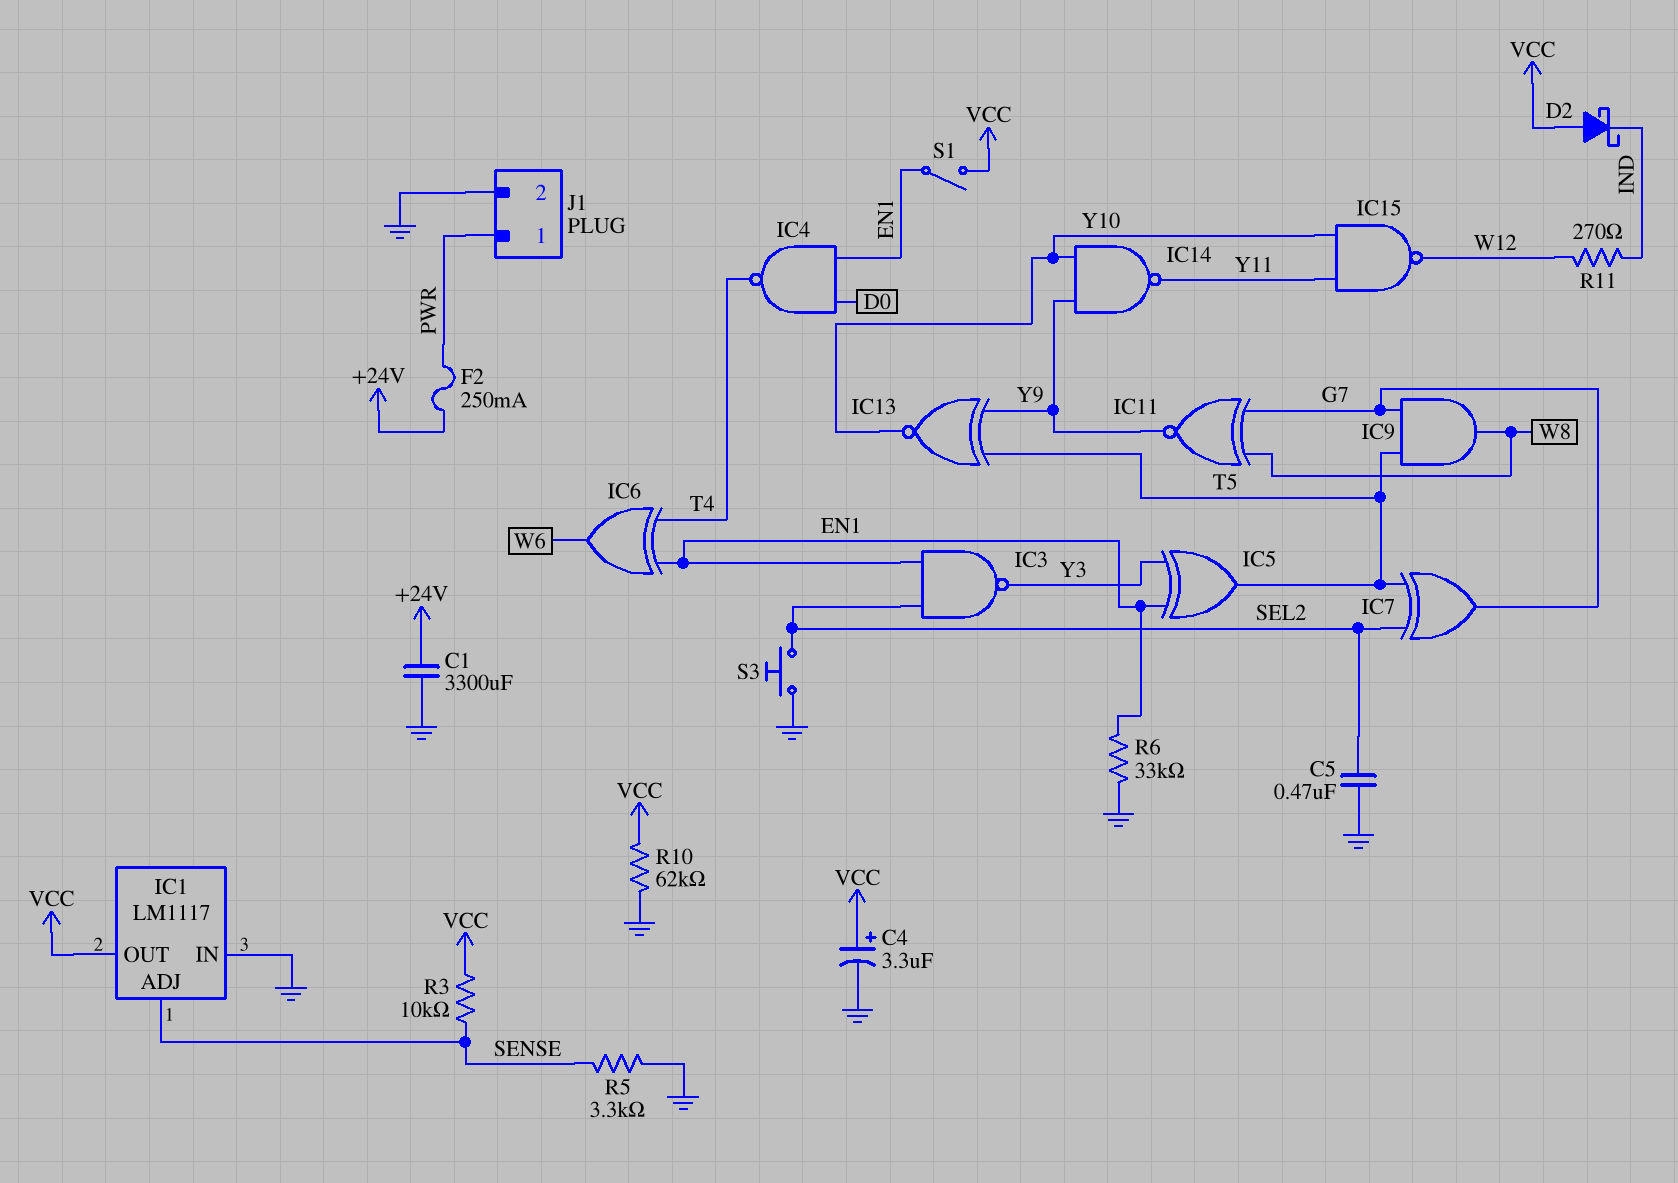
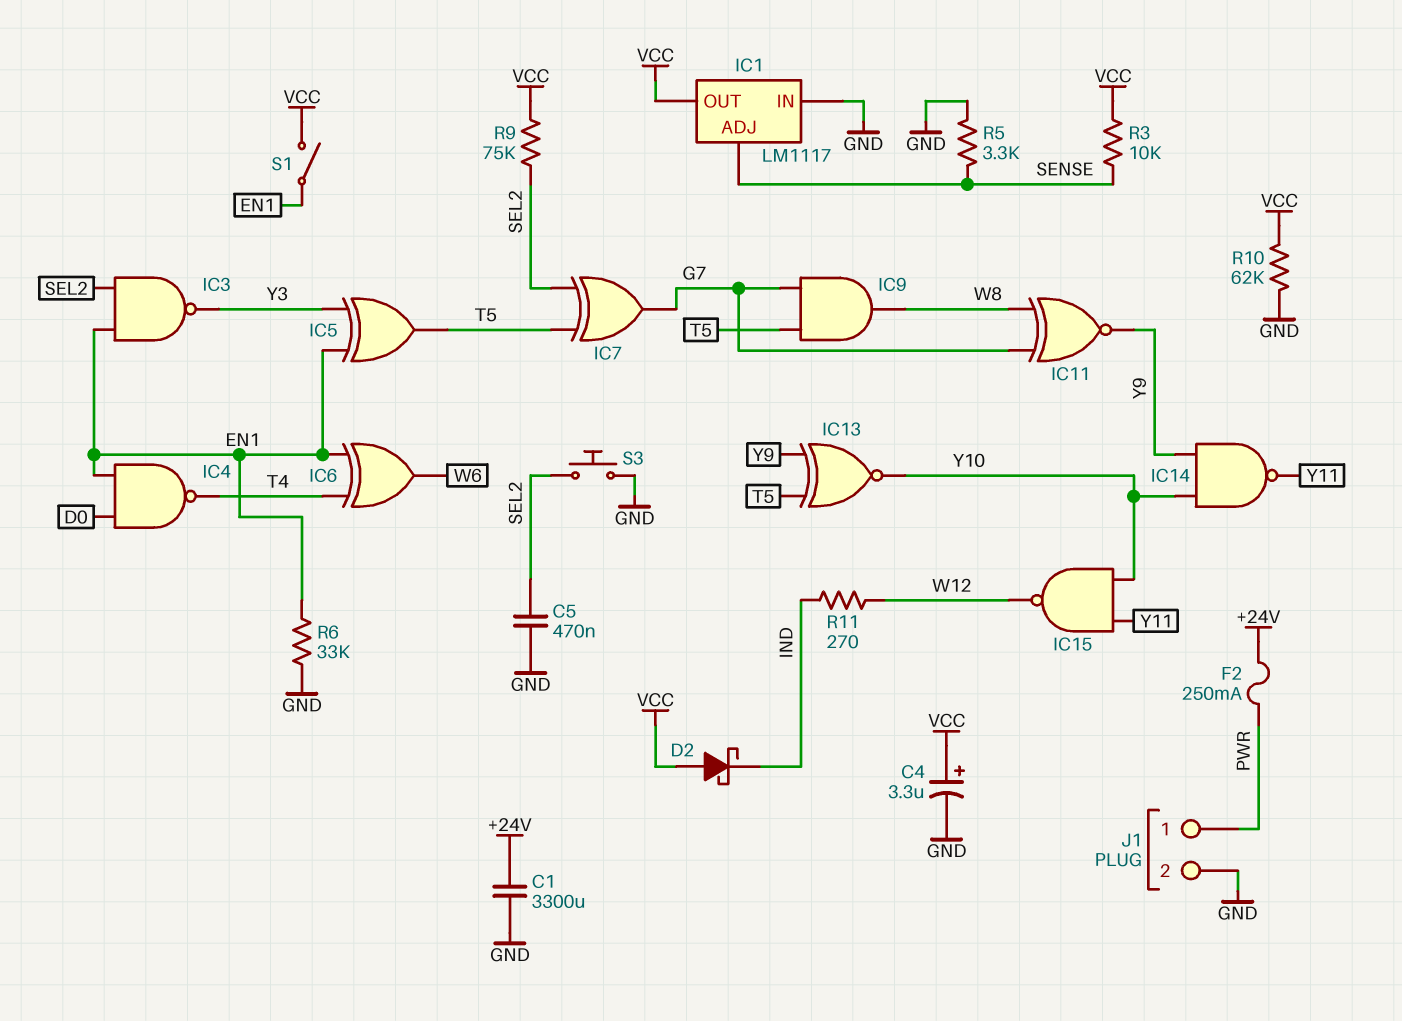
R9: none -> 75k (SEL2, VCC)

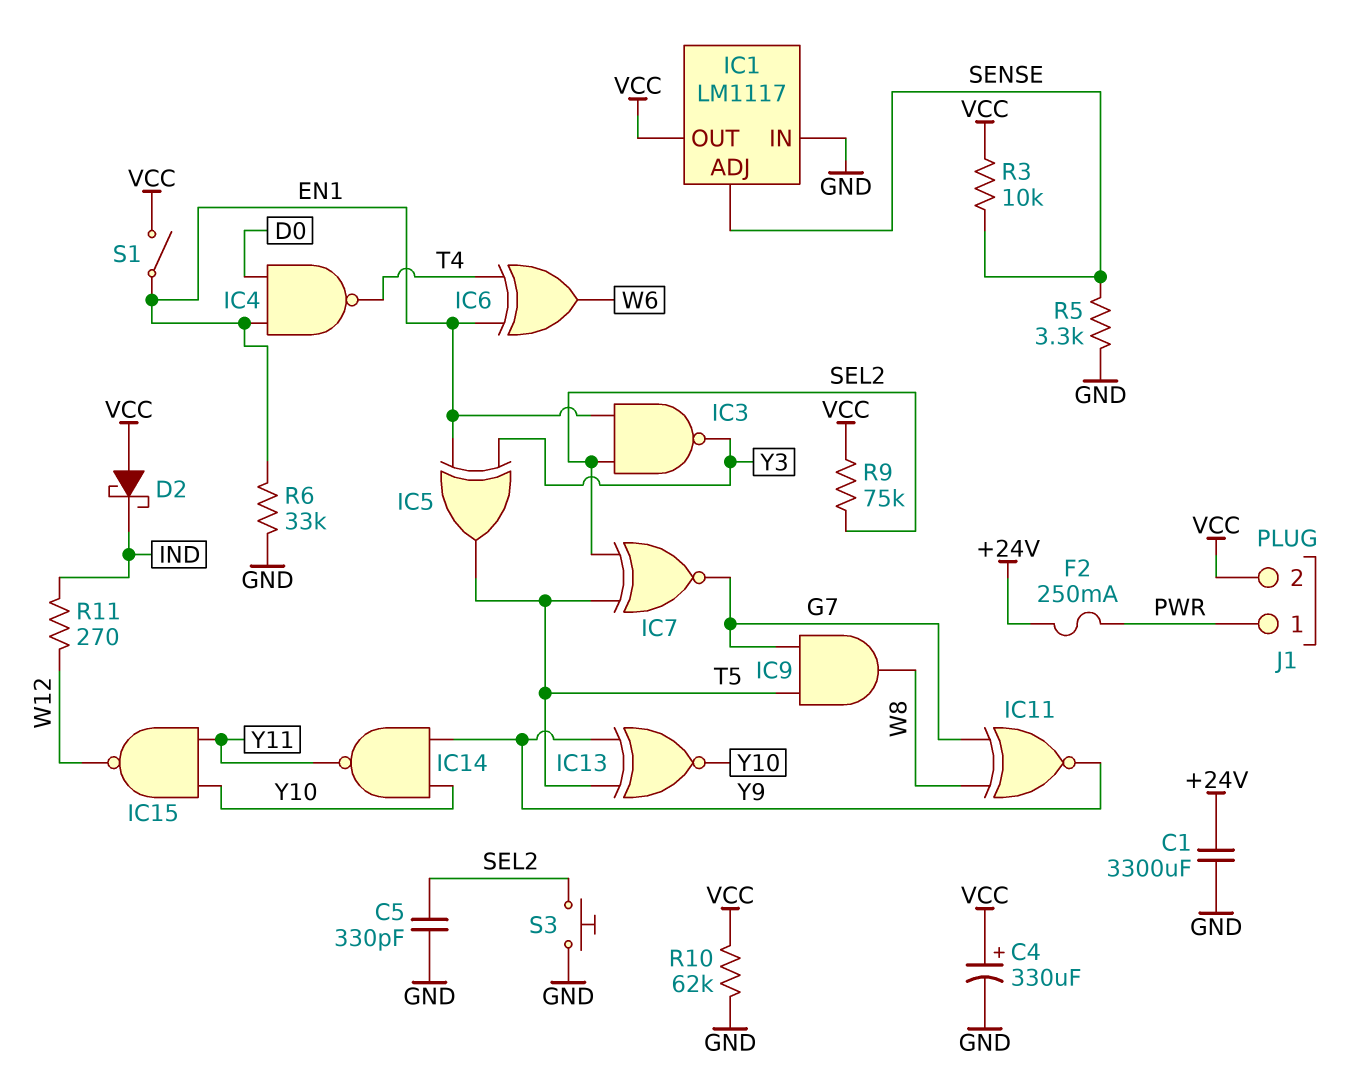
C4: 3.3uF (plus VCC, minus GND) -> 330uF (plus VCC, minus GND)
C5: 470nF (GND, SEL2) -> 330pF (GND, SEL2)
IC7: XOR (in SEL2, in T5, out G7) -> XNOR (in SEL2, in T5, out G7)
J1 pin 2: GND -> VCC

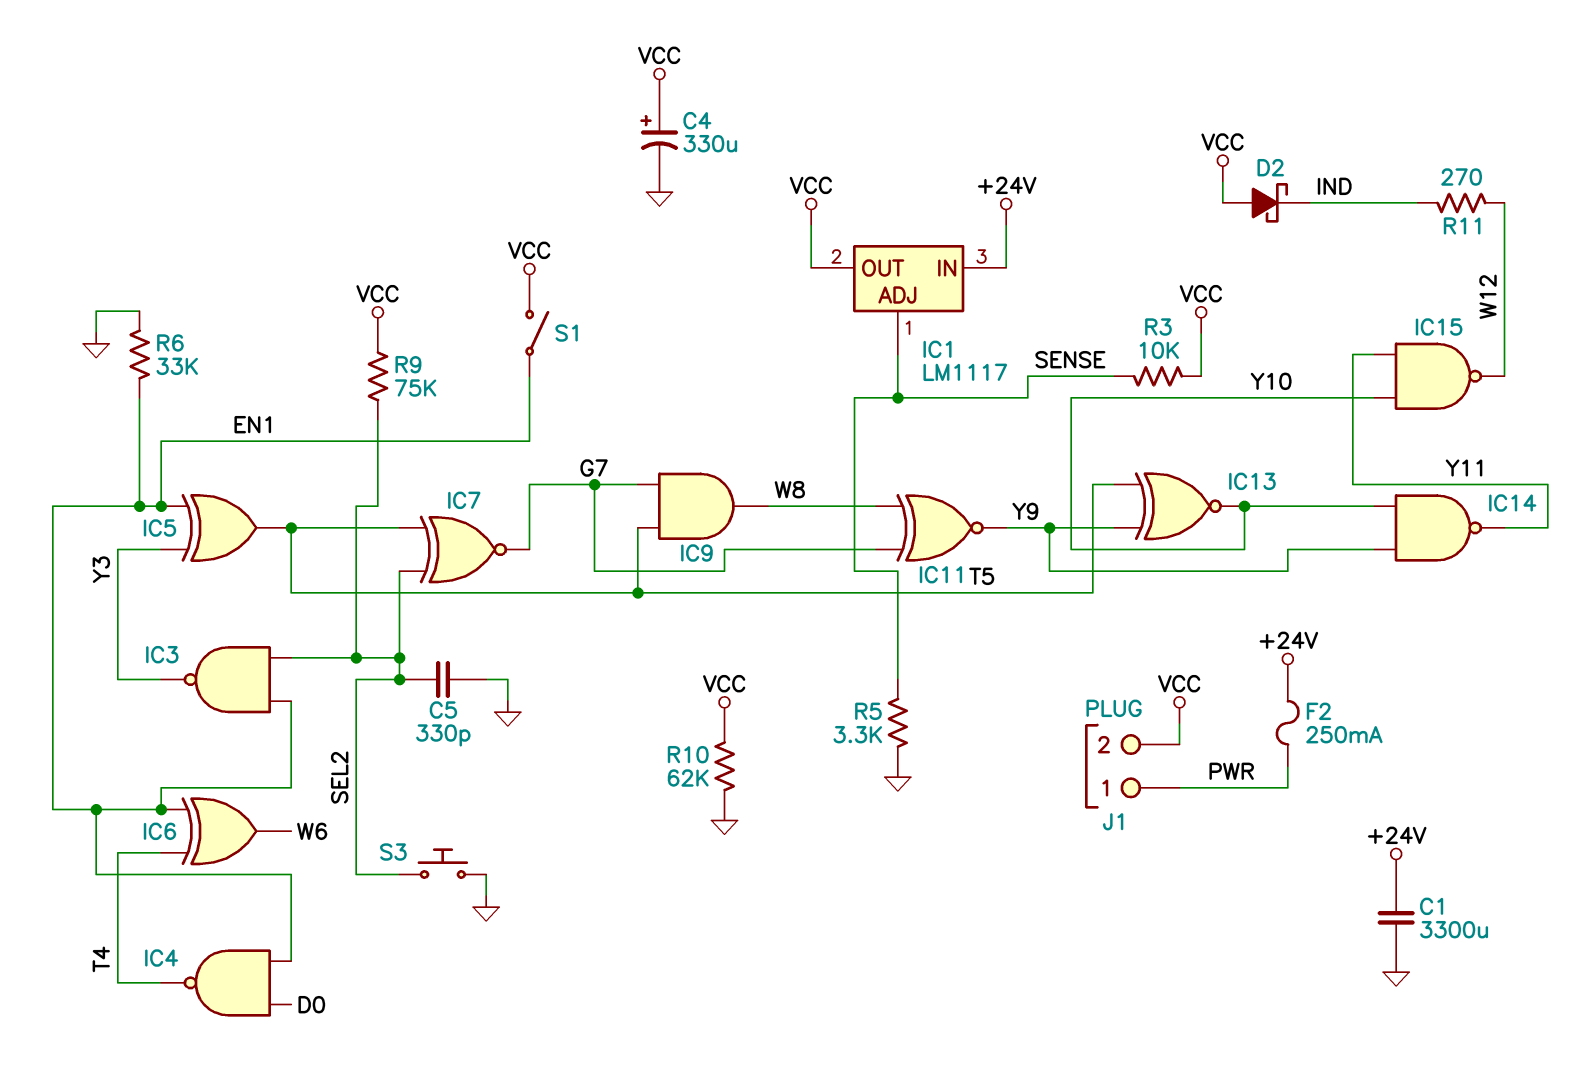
IC1 pin IN: GND -> +24V

